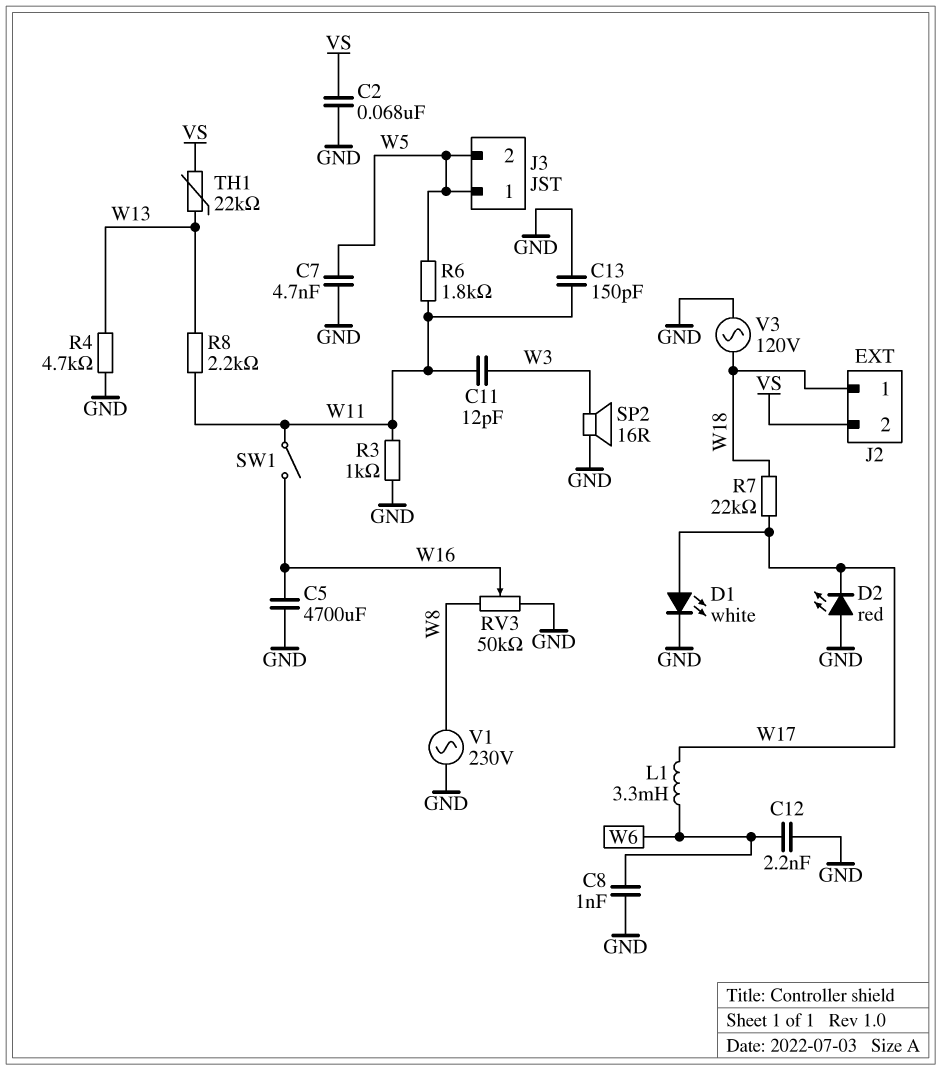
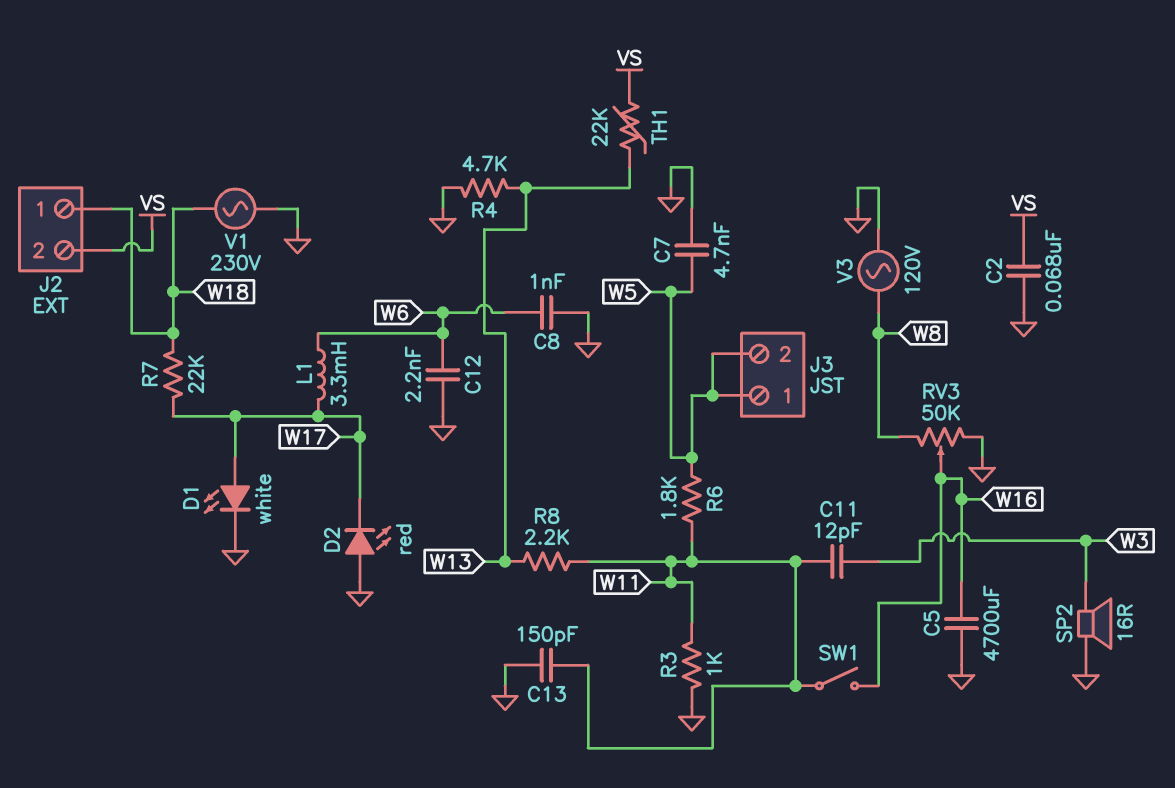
V1: AC 230V (GND, W8) -> AC 230V (GND, W18)
V3: AC 120V (GND, W18) -> AC 120V (GND, W8)

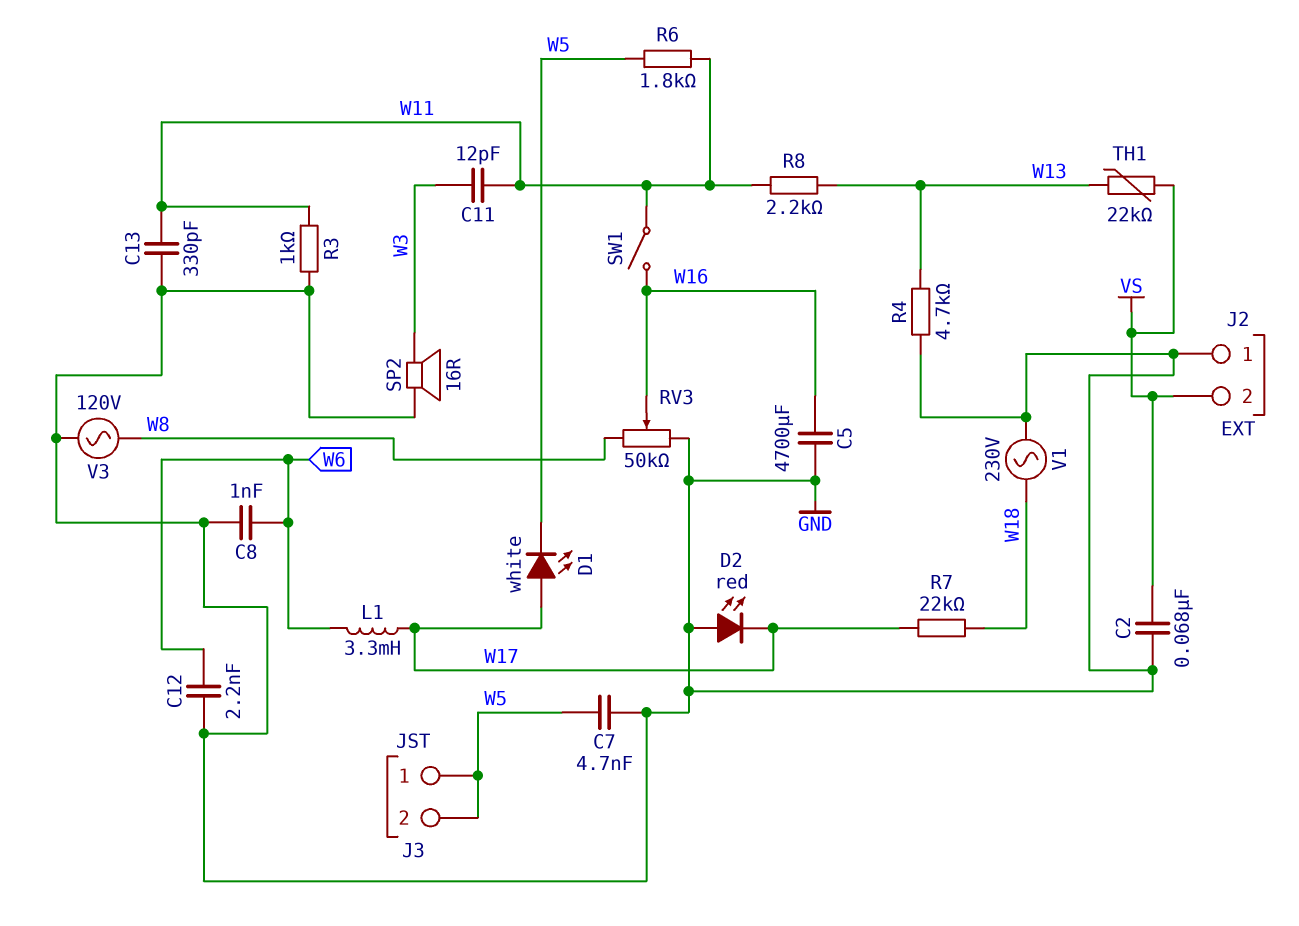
C13: 150pF (GND, W11) -> 330pF (GND, W11)
D1: LED white (A W17, K GND) -> LED white (A W17, K W5)
J2 pin 1: W18 -> GND

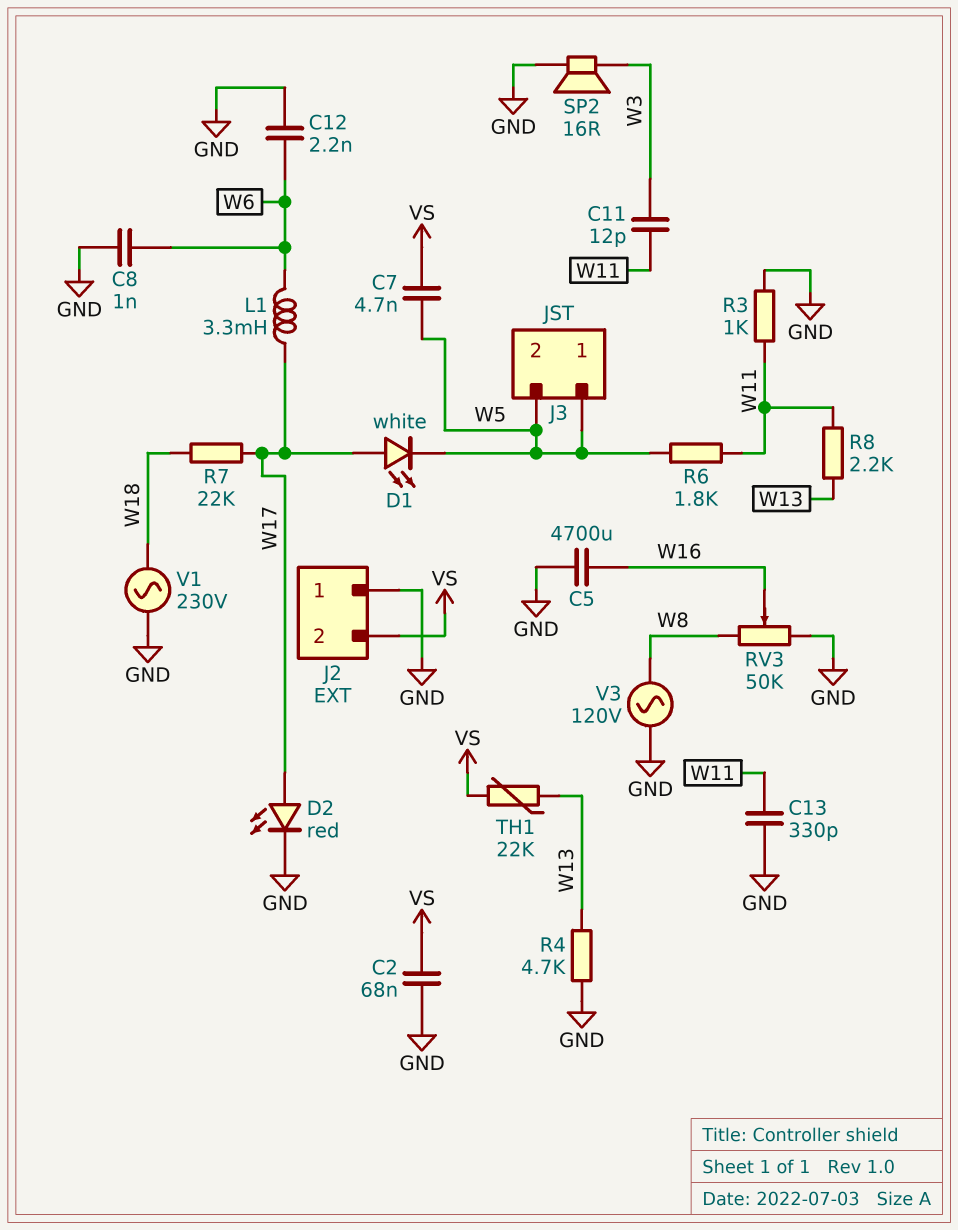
C7: 4.7nF (GND, W5) -> 4.7nF (VS, W5)
D2: LED red (A GND, K W17) -> LED red (A W17, K GND)
SW1: switch (W11, W16) -> none

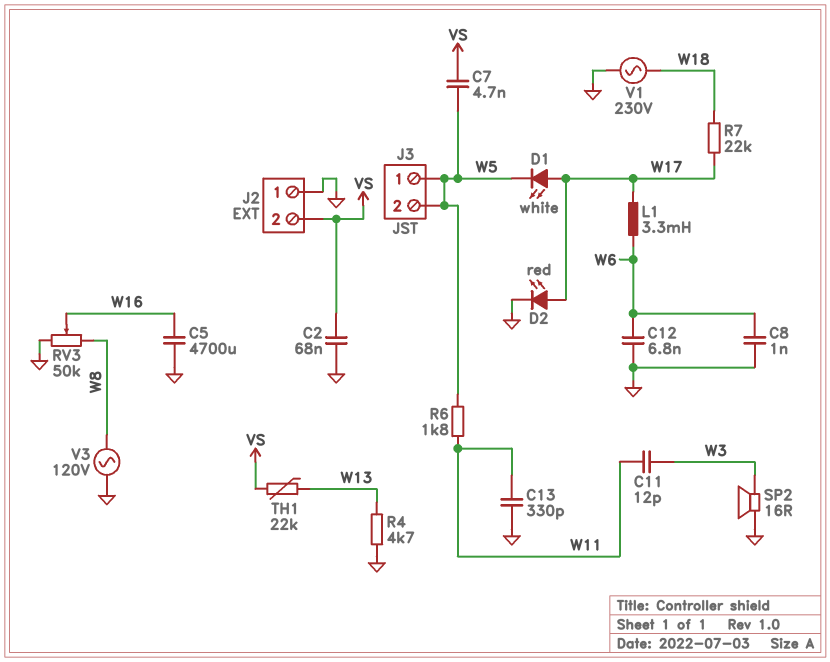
C12: 2.2nF (GND, W6) -> 6.8nF (GND, W6)
R3: 1k (GND, W11) -> none
R8: 2.2k (W11, W13) -> none

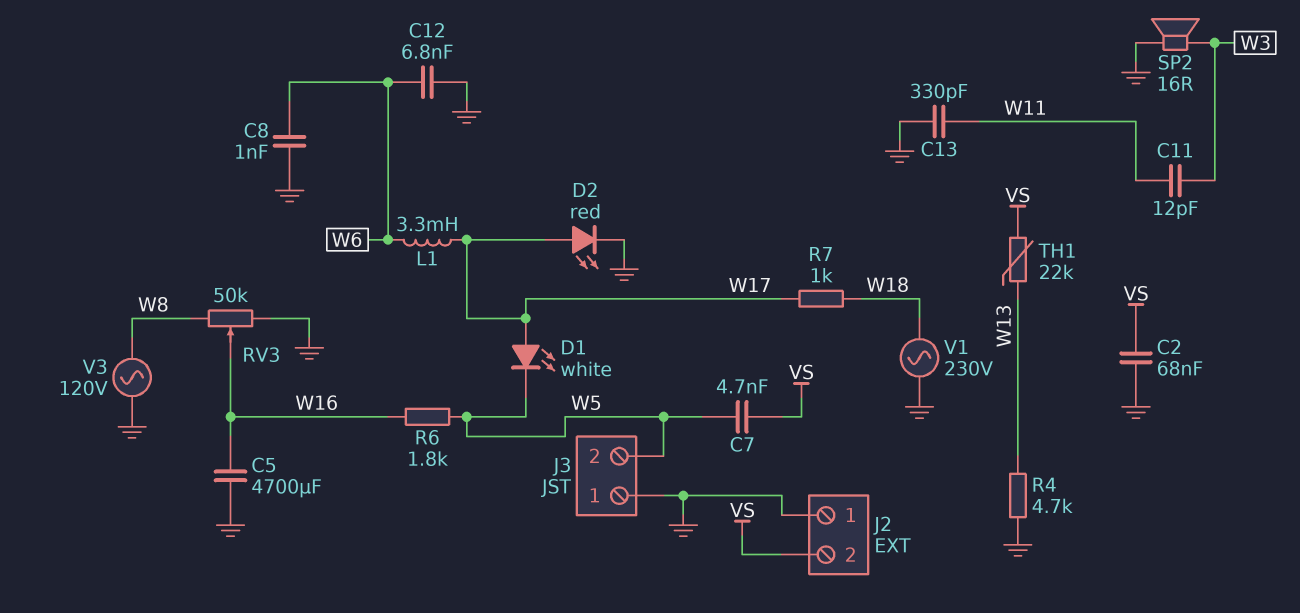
J3 pin 1: W5 -> GND
R6: 1.8k (W5, W11) -> 1.8k (W5, W16)
R7: 22k (W17, W18) -> 1k (W17, W18)

